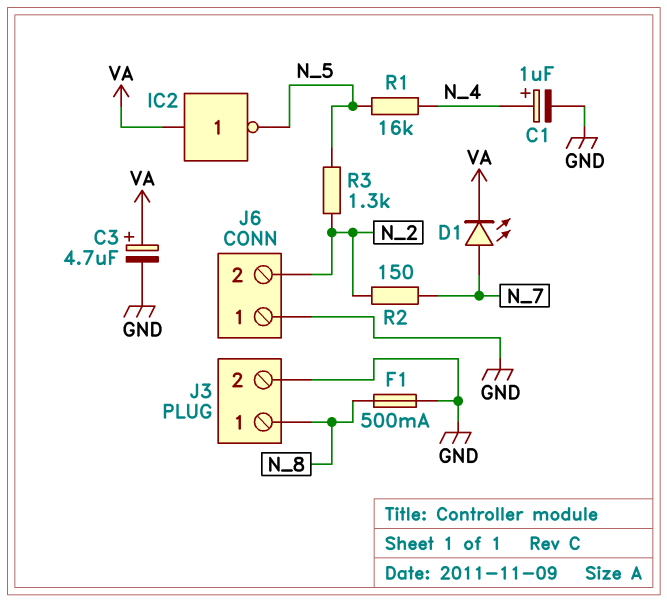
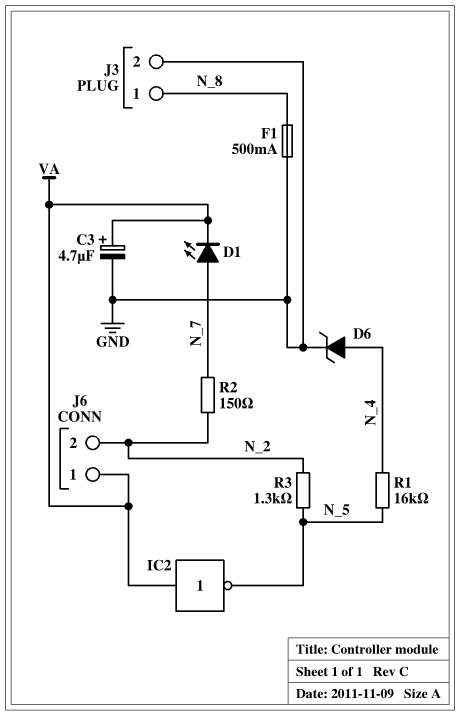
C1: 1uF (plus N_4, minus GND) -> none
D6: none -> zener (A N_4, K GND)
J6 pin 1: GND -> VA

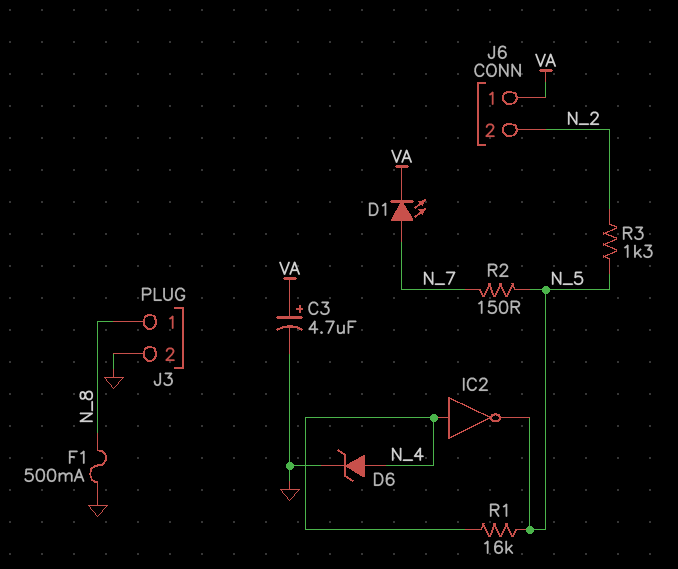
IC2: NOT (in VA, out N_5) -> NOT (in N_4, out N_5)
R2: 150 (N_2, N_7) -> 150 (N_5, N_7)

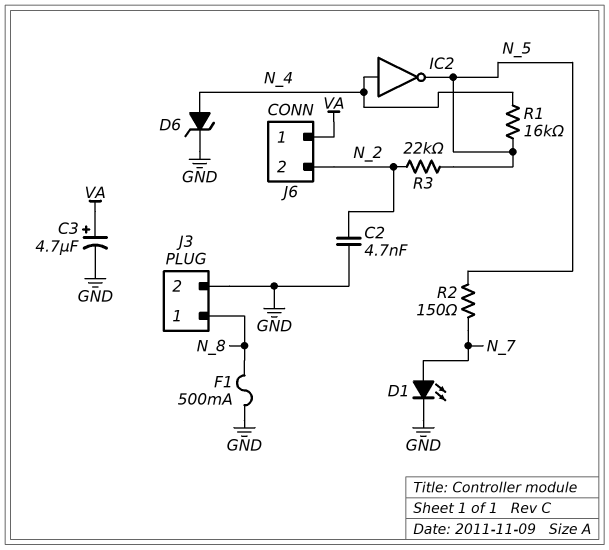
C2: none -> 4.7nF (GND, N_2)
D1: LED (A N_7, K VA) -> LED (A N_7, K GND)
R3: 1.3k (N_2, N_5) -> 22k (N_2, N_5)

